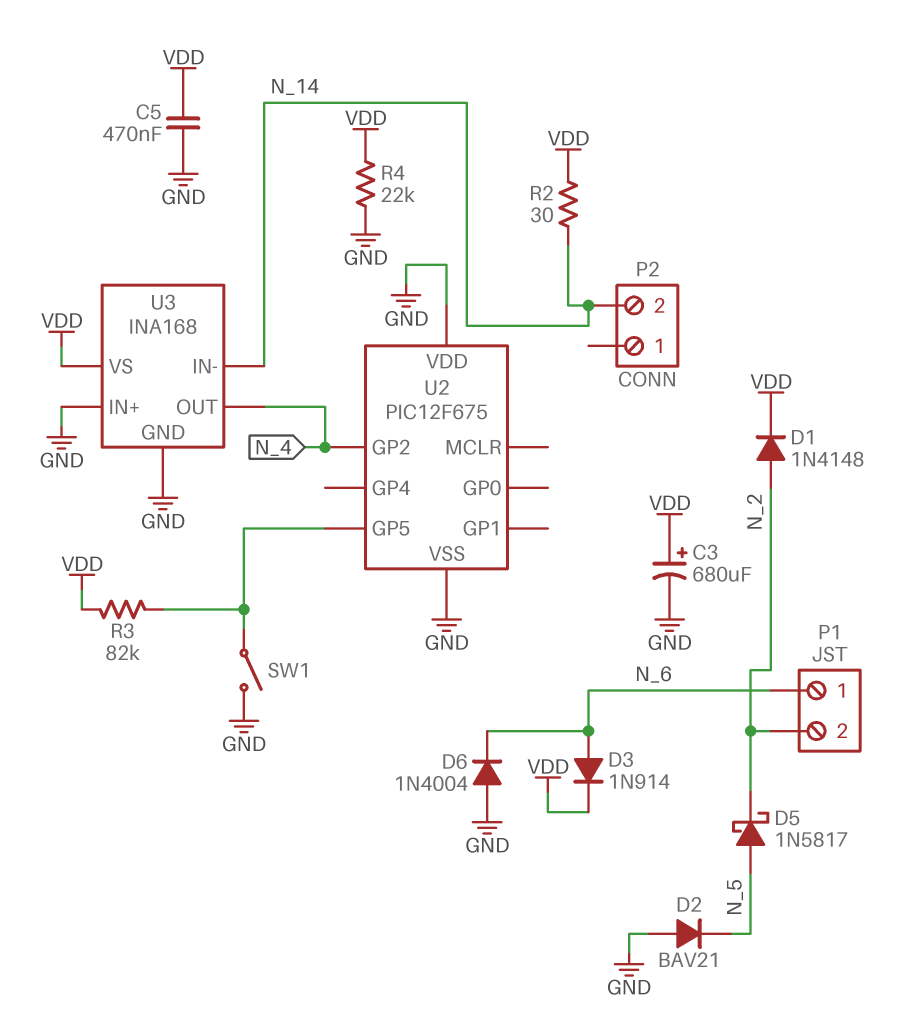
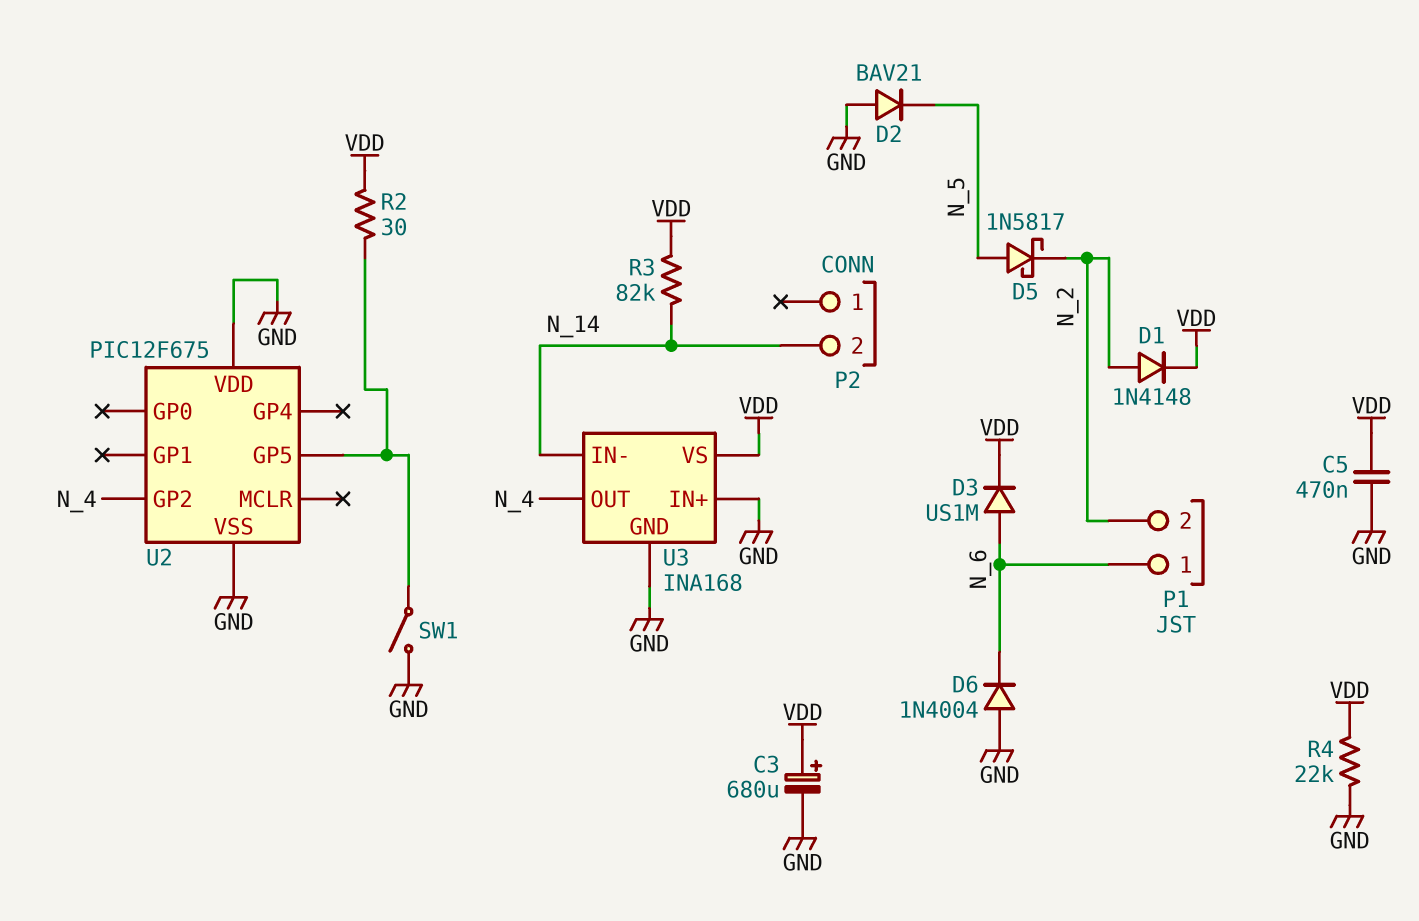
D3: diode 1N914 (A N_6, K VDD) -> diode US1M (A N_6, K VDD)
R2: 30 (N_14, VDD) -> 30 (U2/GP5, VDD)
R3: 82k (U2/GP5, VDD) -> 82k (N_14, VDD)

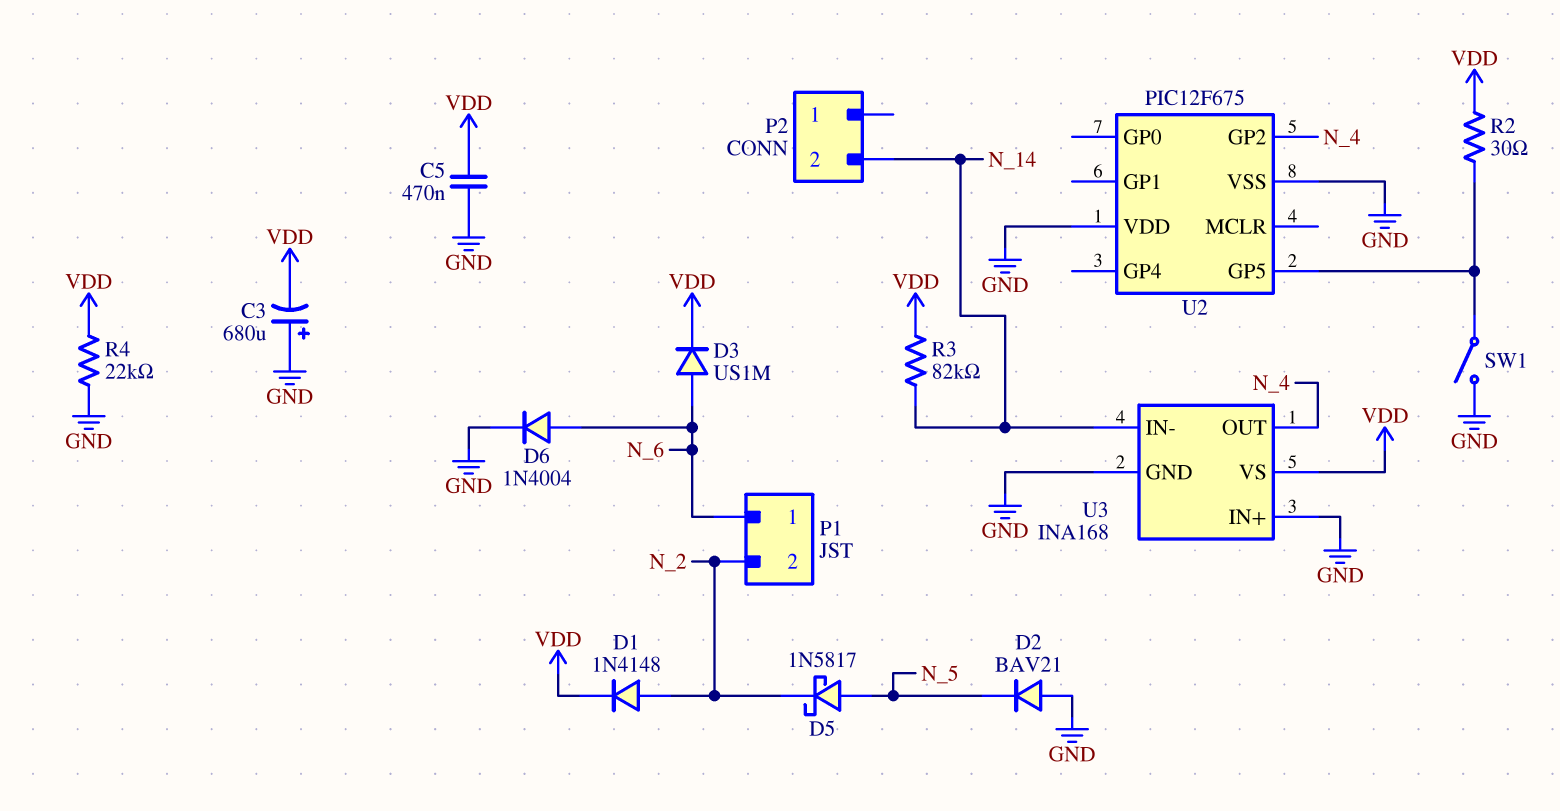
C3: 680uF (plus VDD, minus GND) -> 680uF (plus GND, minus VDD)
D6: diode 1N4004 (A GND, K N_6) -> diode 1N4004 (A N_6, K GND)

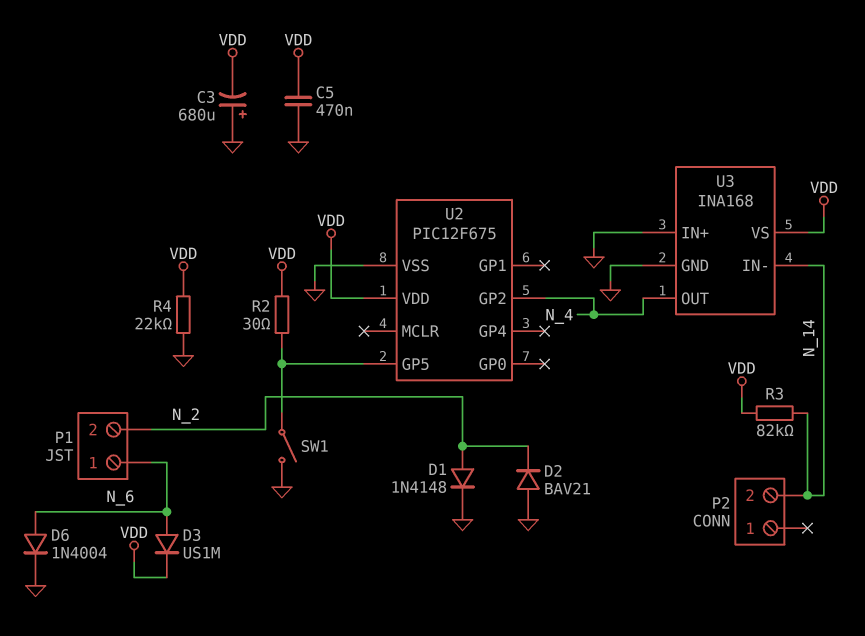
D1: diode 1N4148 (A N_2, K VDD) -> diode 1N4148 (A N_2, K GND)
D2: diode BAV21 (A GND, K N_5) -> diode BAV21 (A GND, K N_2)
D5: schottky 1N5817 (A N_5, K N_2) -> none
U2 pin VDD: GND -> VDD

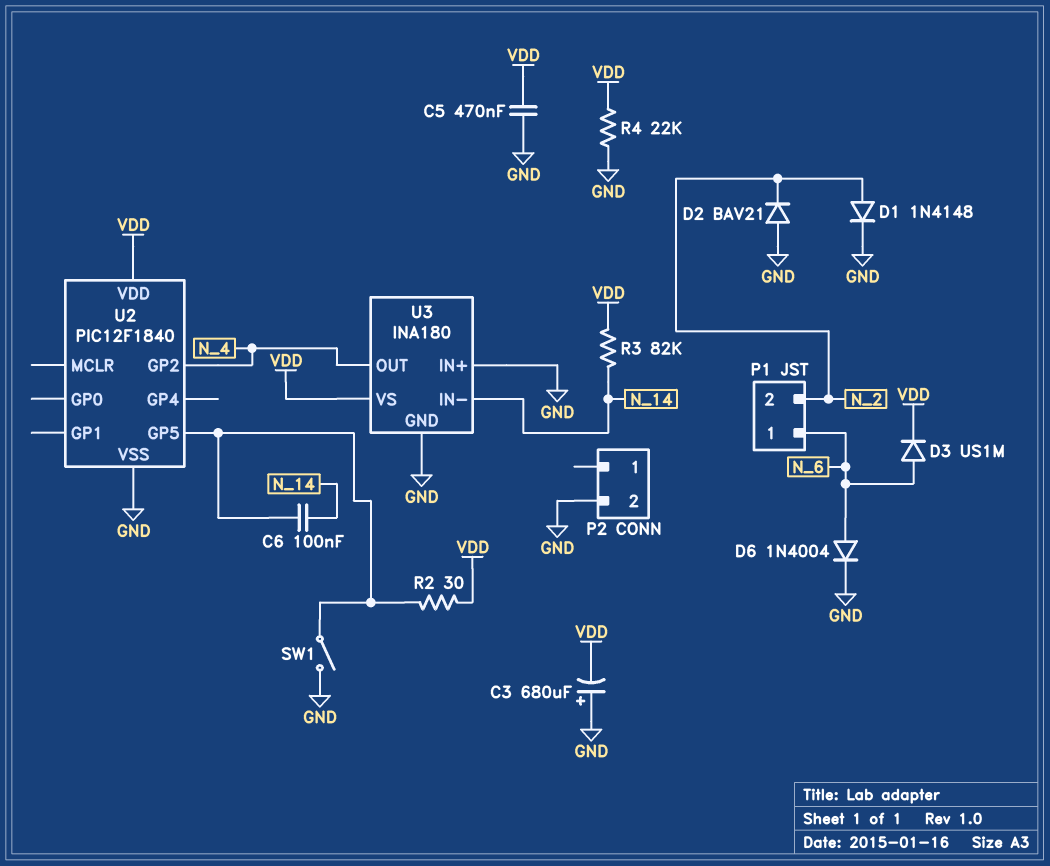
C6: none -> 100nF (N_14, U2/GP5)
P2 pin 2: N_14 -> GND
U2: PIC12F675 -> PIC12F1840
U3: INA168 -> INA180

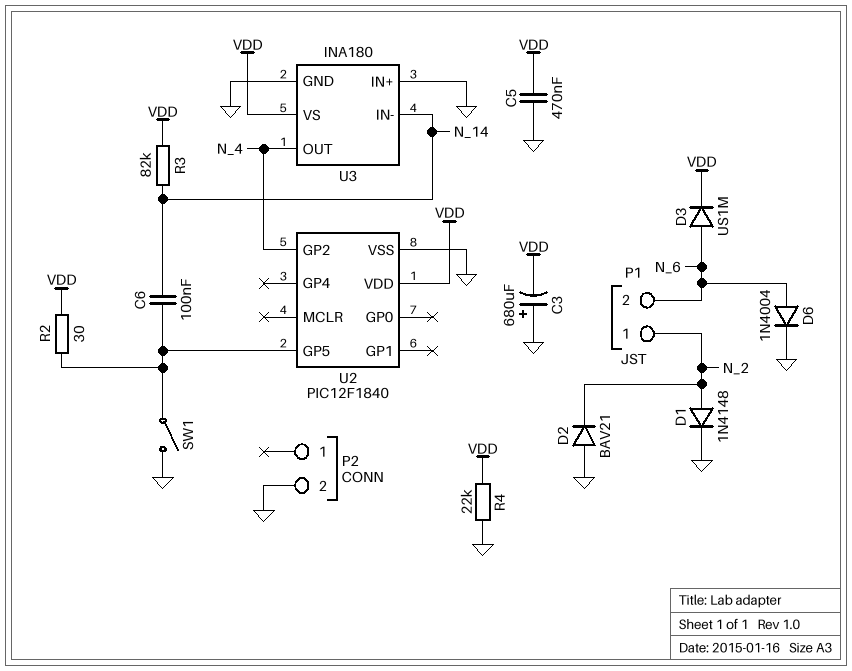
P1 pin 1: N_6 -> N_2
P1 pin 2: N_2 -> N_6

